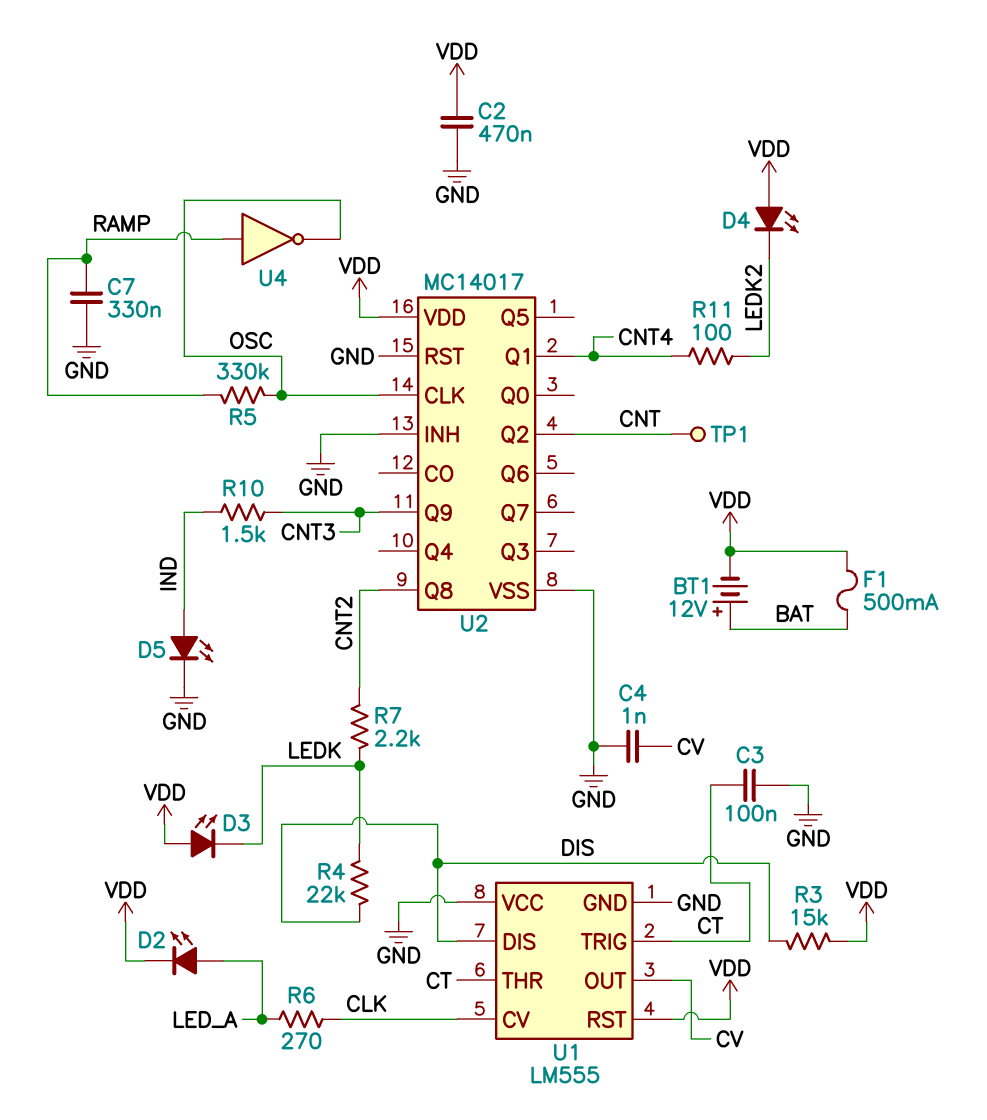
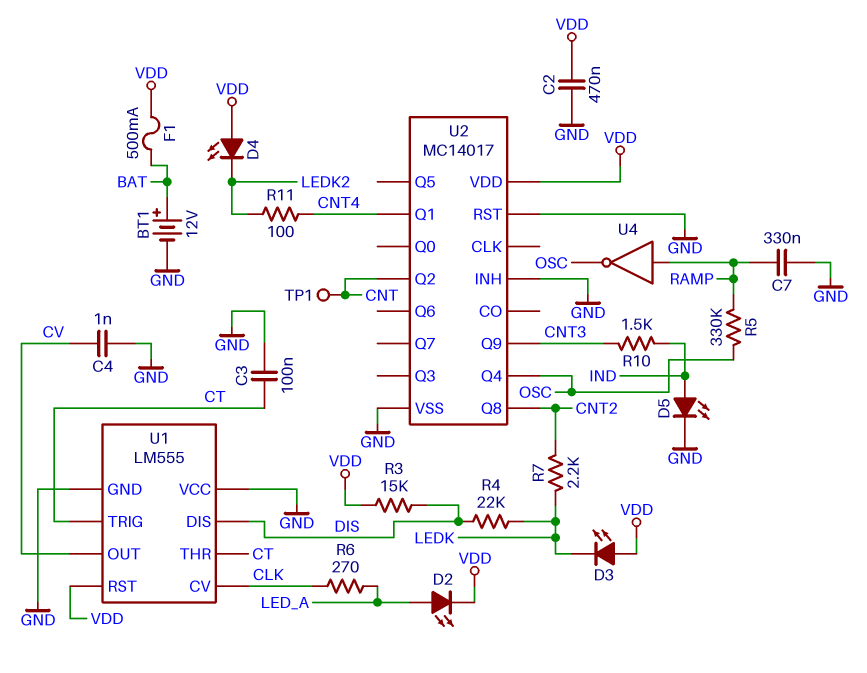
BT1: 12V (plus BAT, minus VDD) -> 12V (plus BAT, minus GND)
U2 pin CLK: OSC -> none
U2 pin Q4: none -> OSC

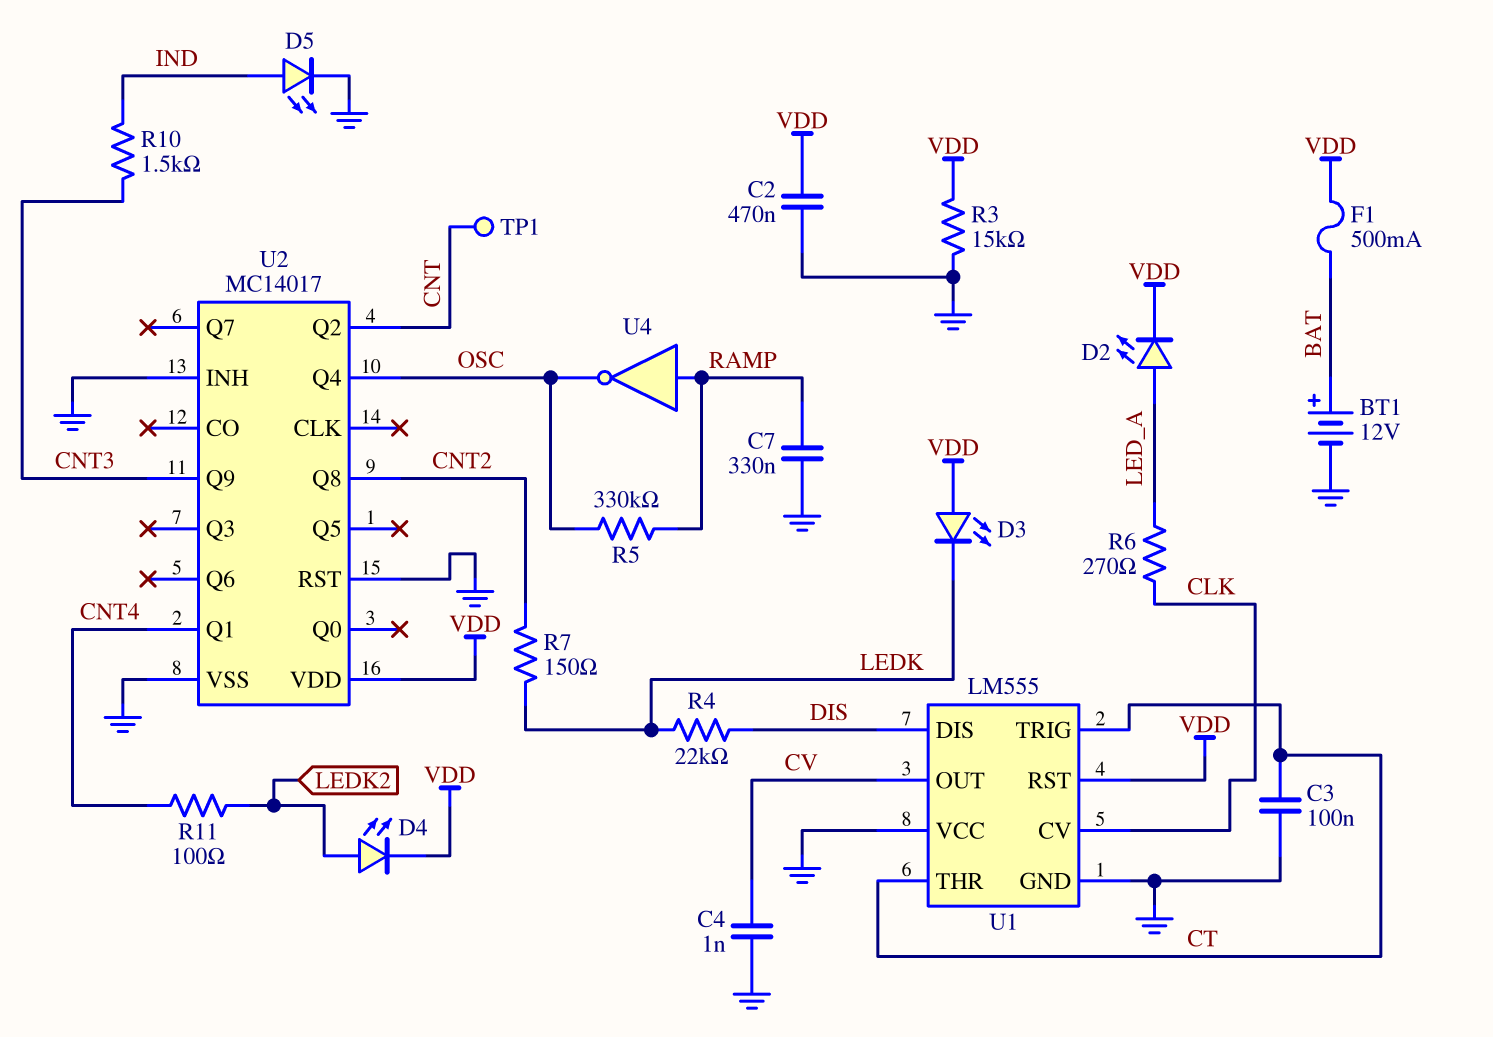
D4: LED (A VDD, K LEDK2) -> LED (A LEDK2, K VDD)
R3: 15k (DIS, VDD) -> 15k (GND, VDD)
R7: 2.2k (CNT2, LEDK) -> 150 (CNT2, LEDK)

